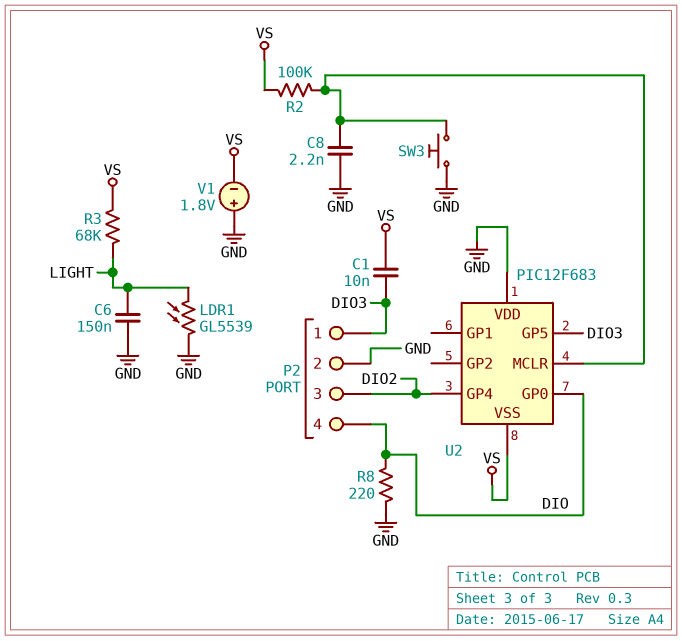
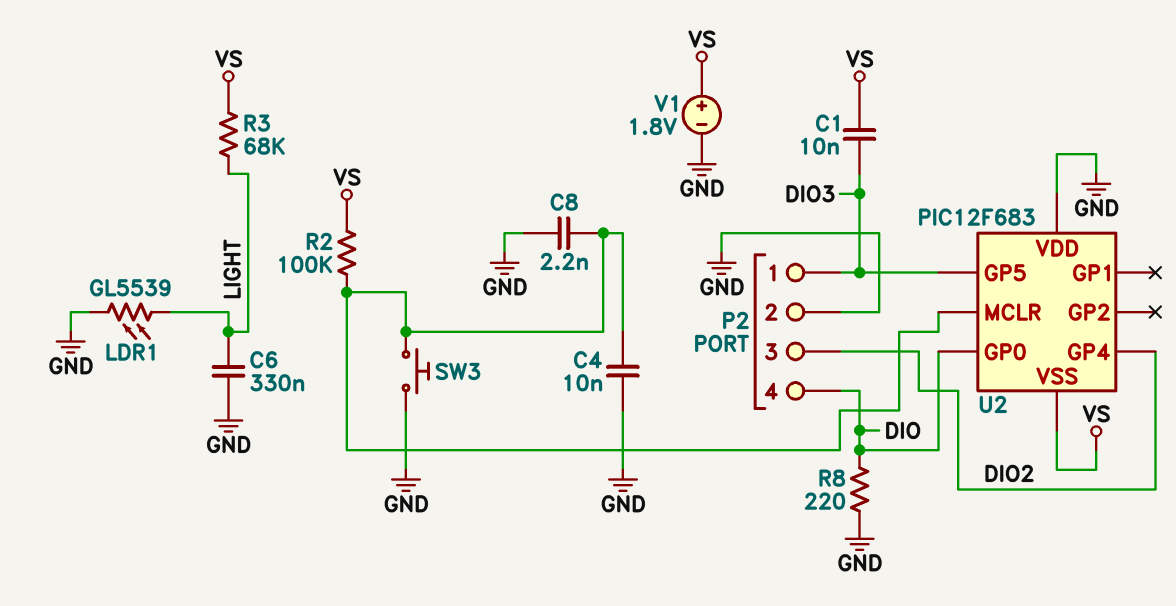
C4: none -> 10nF (GND, U2/MCLR)
C6: 150nF (GND, LIGHT) -> 330nF (GND, LIGHT)
V1: 1.8V (plus GND, minus VS) -> 1.8V (plus VS, minus GND)

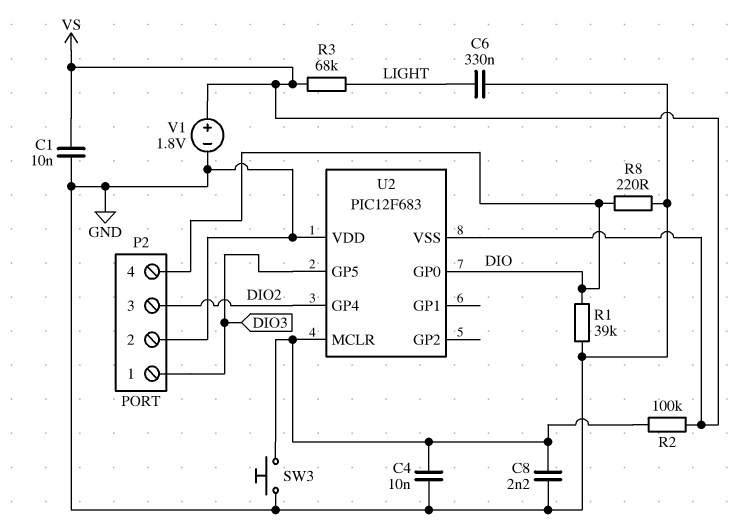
C1: 10nF (DIO3, VS) -> 10nF (GND, VS)
LDR1: GL5539 (GND, LIGHT) -> none
R1: none -> 39k (DIO, GND)

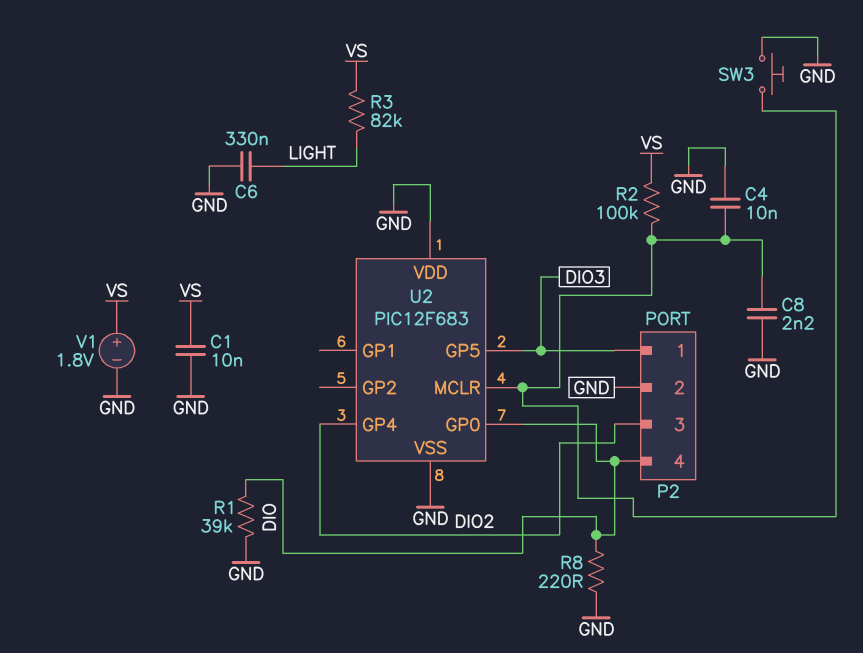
R3: 68k (LIGHT, VS) -> 82k (LIGHT, VS)
U2 pin VSS: VS -> GND

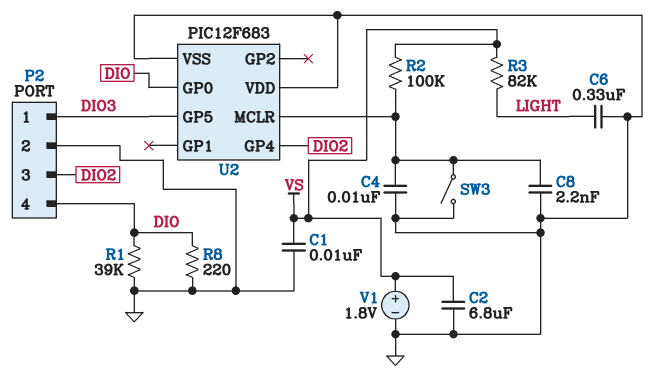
C2: none -> 6.8uF (GND, VS)
SW3: button (GND, U2/MCLR) -> switch (GND, U2/MCLR)

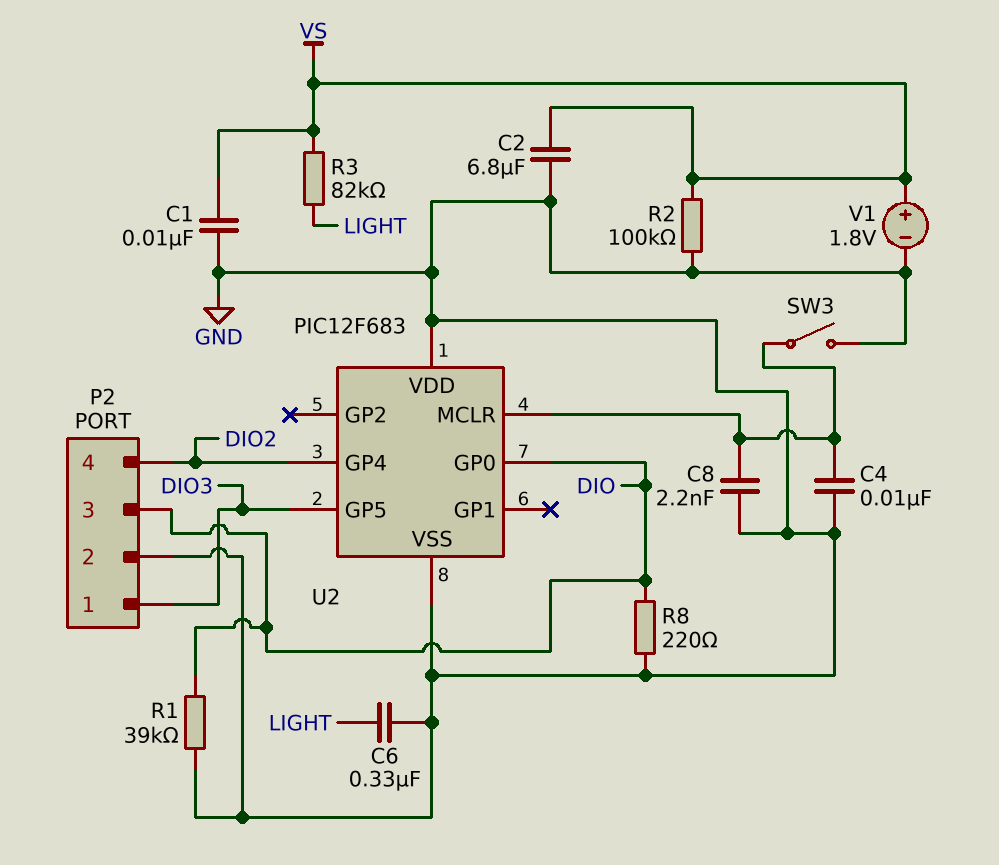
P2 pin 3: DIO2 -> DIO
P2 pin 4: DIO -> DIO2
R2: 100k (U2/MCLR, VS) -> 100k (GND, VS)

